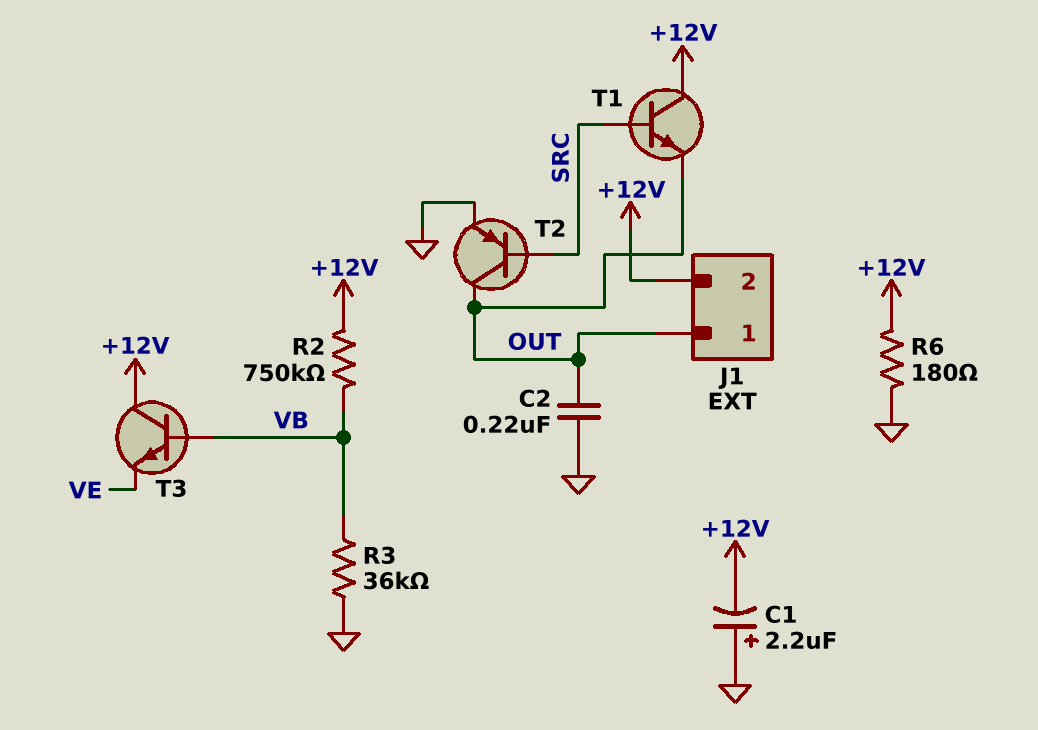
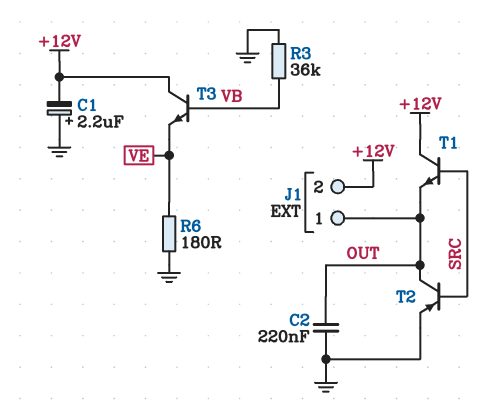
R2: 750k (+12V, VB) -> none
R6: 180 (+12V, GND) -> 180 (GND, VE)

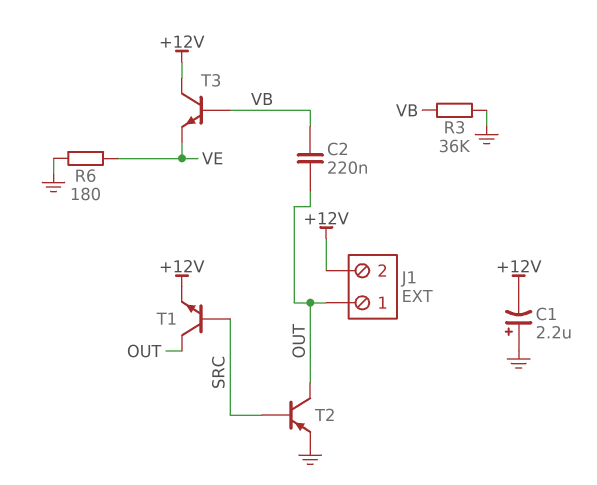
C2: 220nF (GND, OUT) -> 220nF (OUT, VB)
T1: NPN (B SRC, C +12V, E OUT) -> NPN (B SRC, C OUT, E +12V)

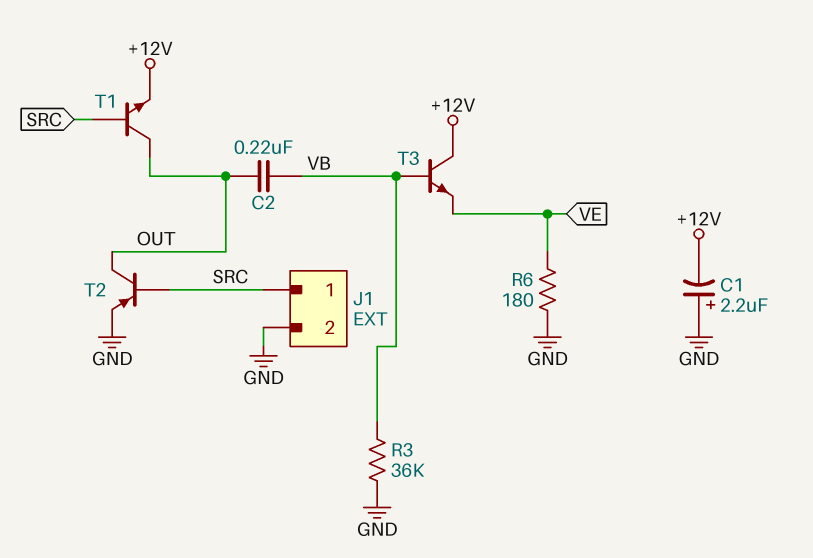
J1 pin 1: OUT -> SRC
J1 pin 2: +12V -> GND

